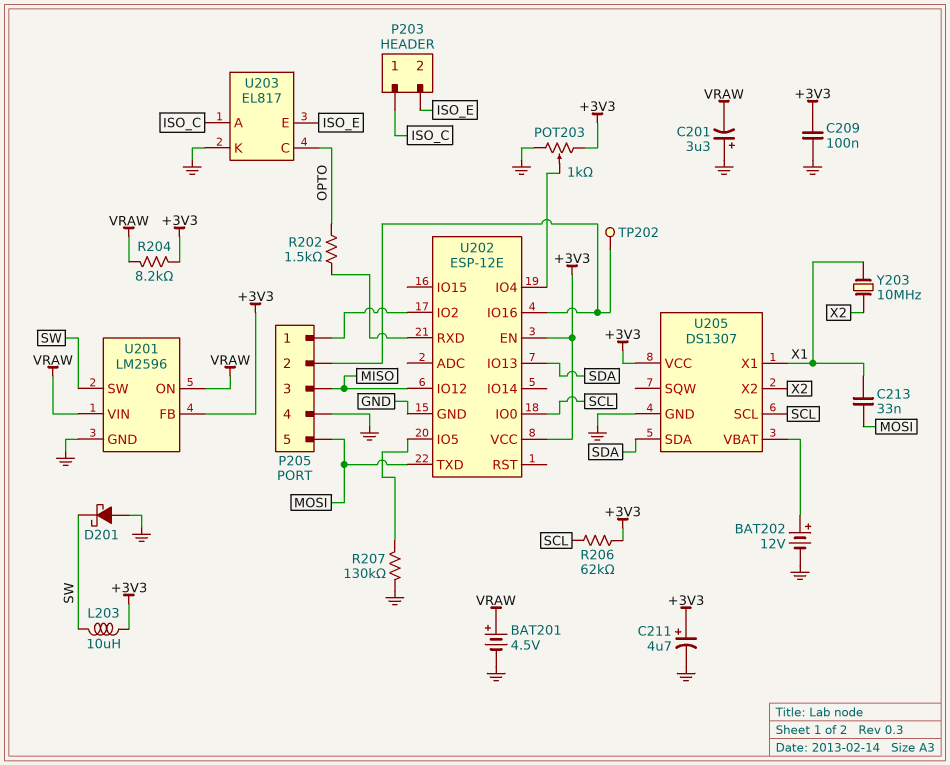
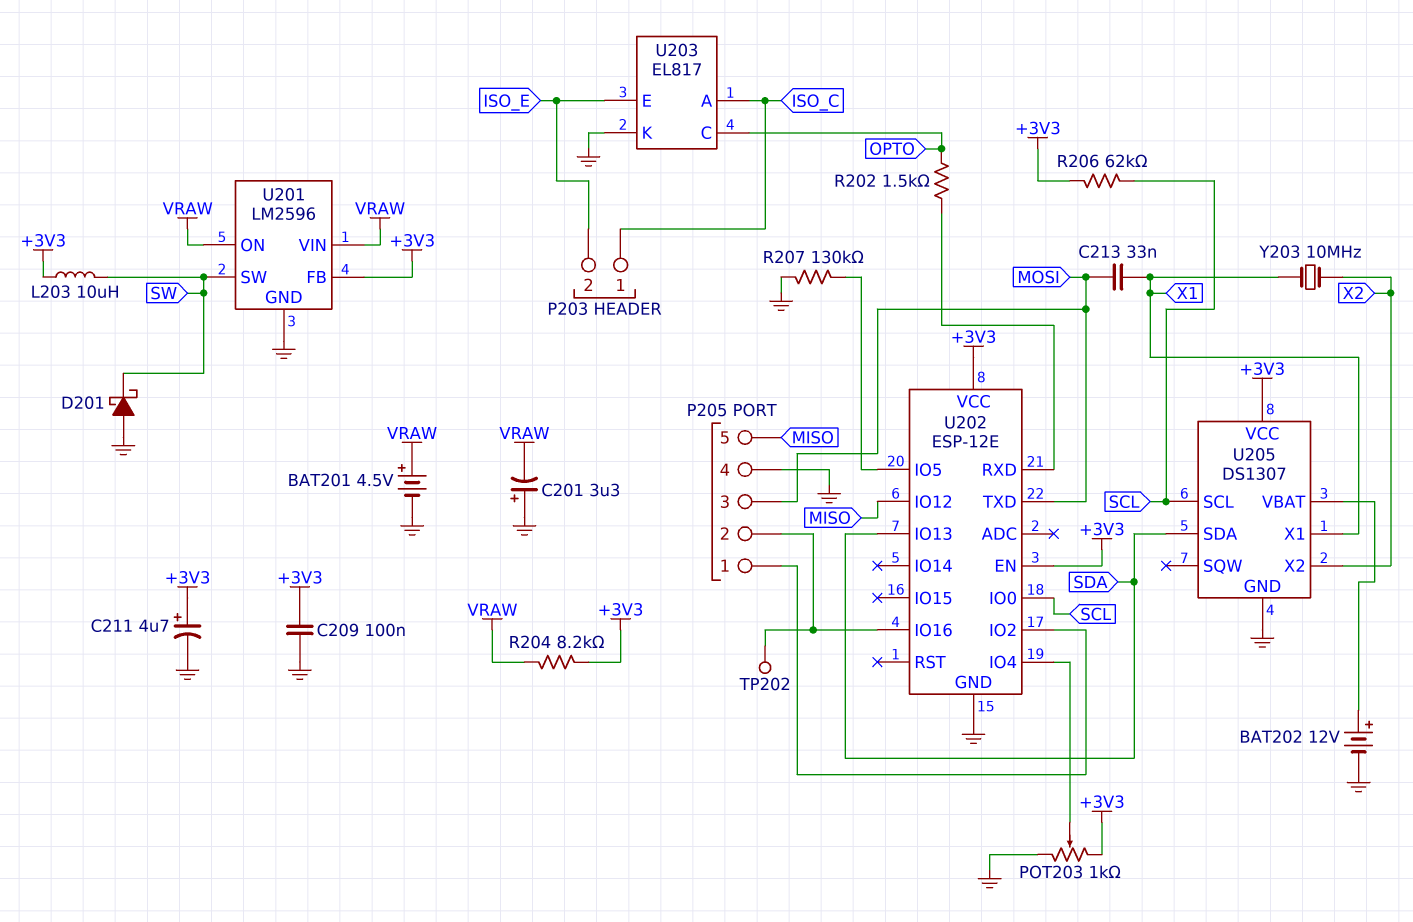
P205 pin 3: MISO -> MOSI
P205 pin 5: MOSI -> MISO

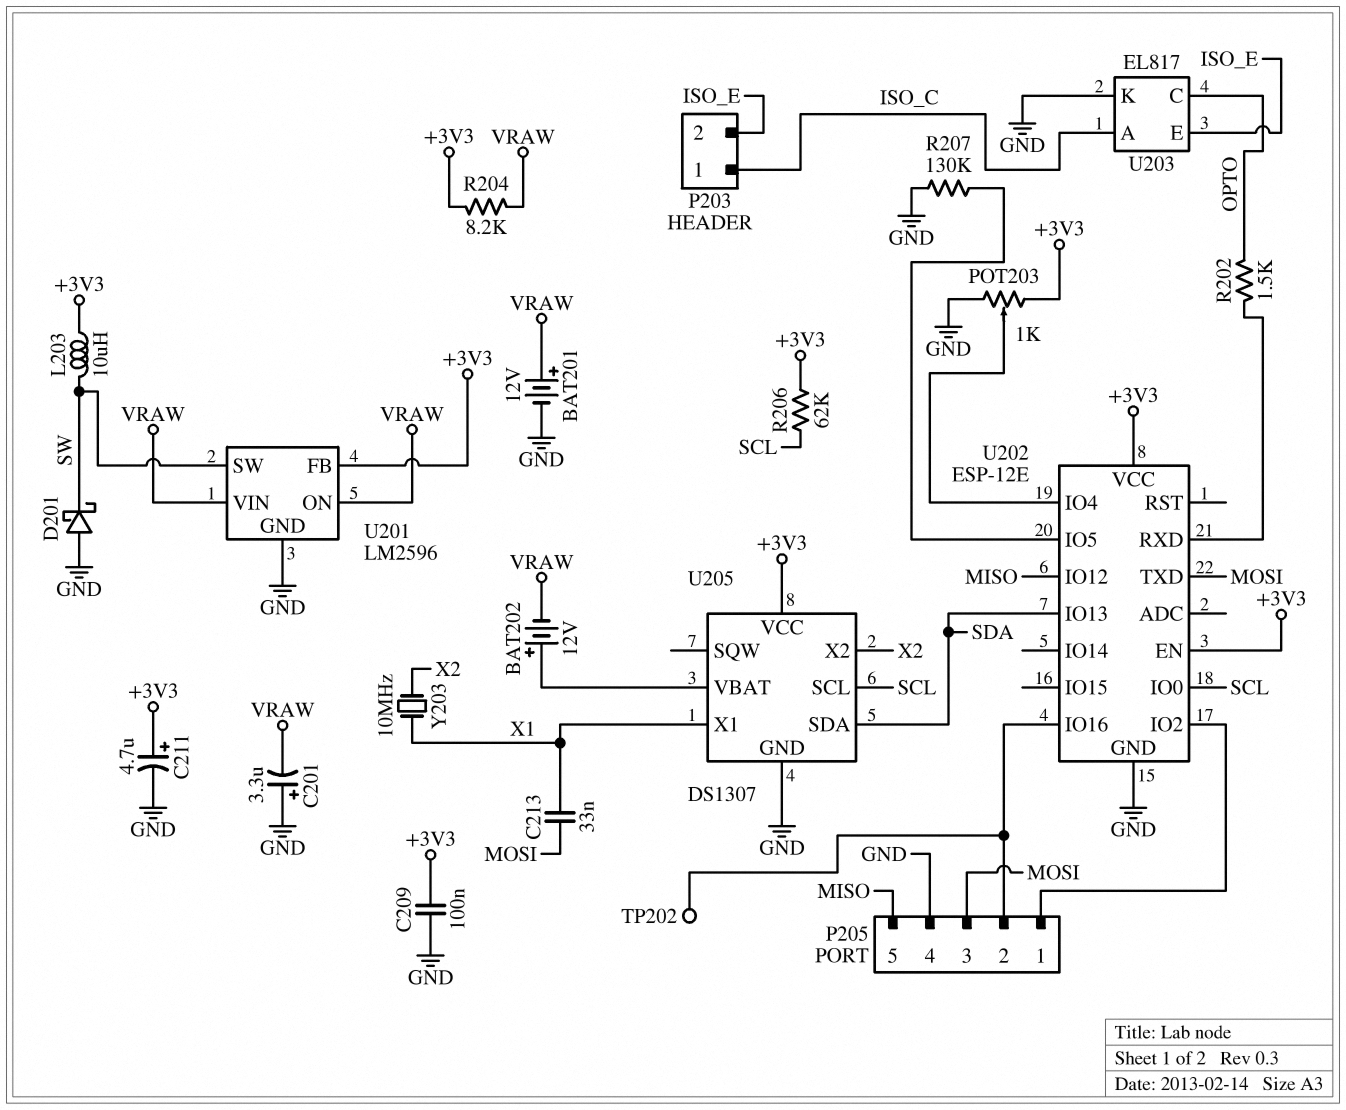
BAT201: 4.5V (plus VRAW, minus GND) -> 12V (plus VRAW, minus GND)
BAT202: 12V (plus U205/VBAT, minus GND) -> 12V (plus U205/VBAT, minus VRAW)

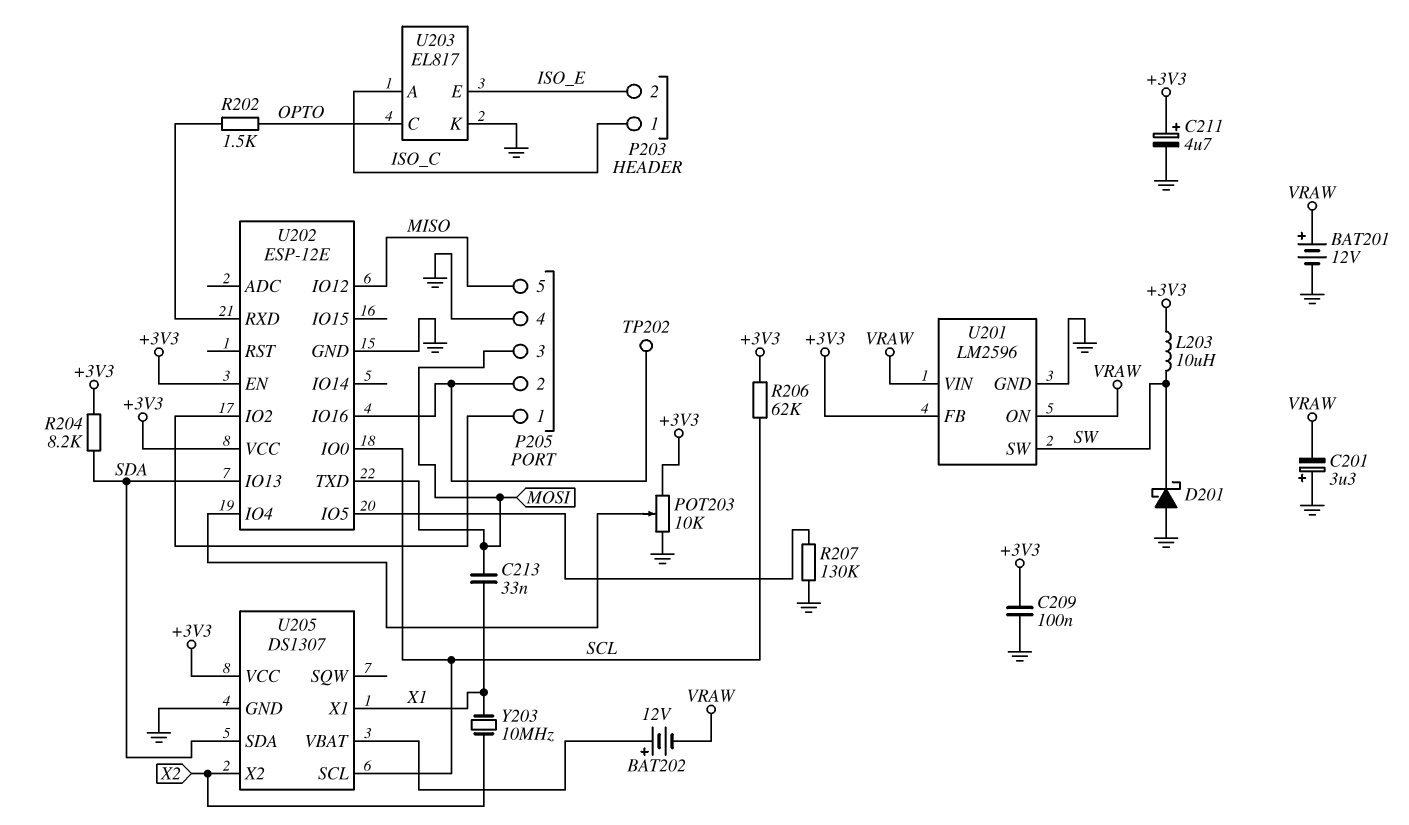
POT203: 1k (+3V3, GND, wiper U202/IO4) -> 10k (+3V3, GND, wiper U202/IO4)
R204: 8.2k (+3V3, VRAW) -> 8.2k (+3V3, SDA)

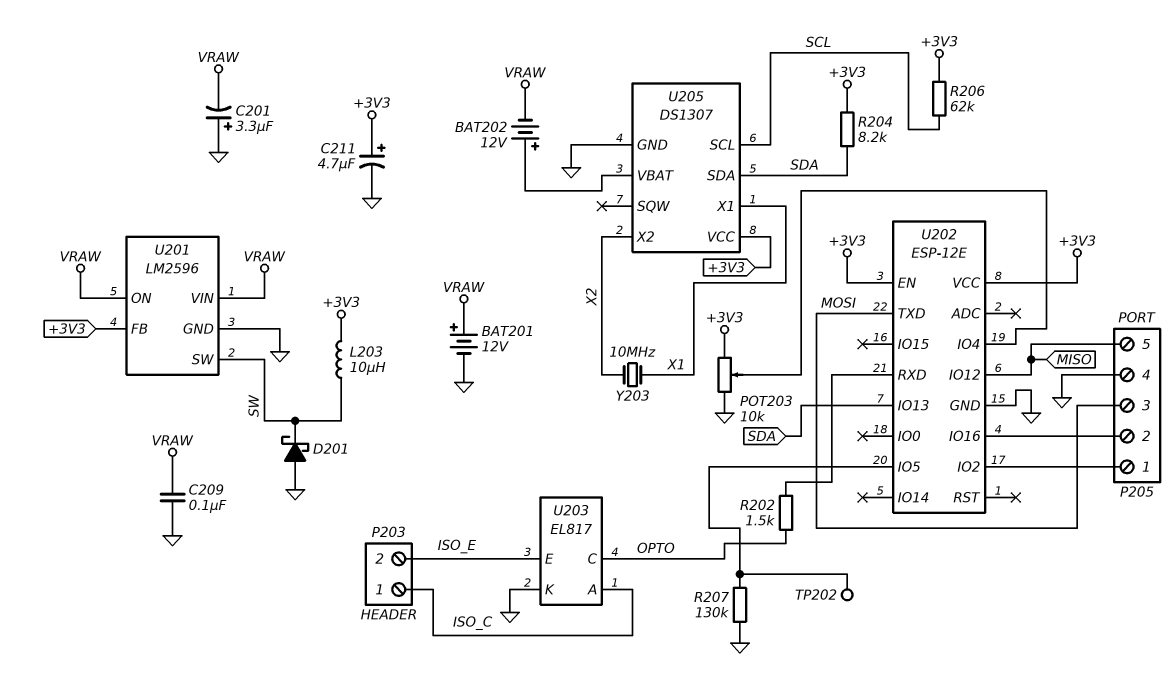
C209: 100nF (+3V3, GND) -> 100nF (GND, VRAW)
C213: 33nF (MOSI, X1) -> none
TP202: test point (P205/2) -> test point (U202/IO5)
U202 pin IO0: SCL -> none

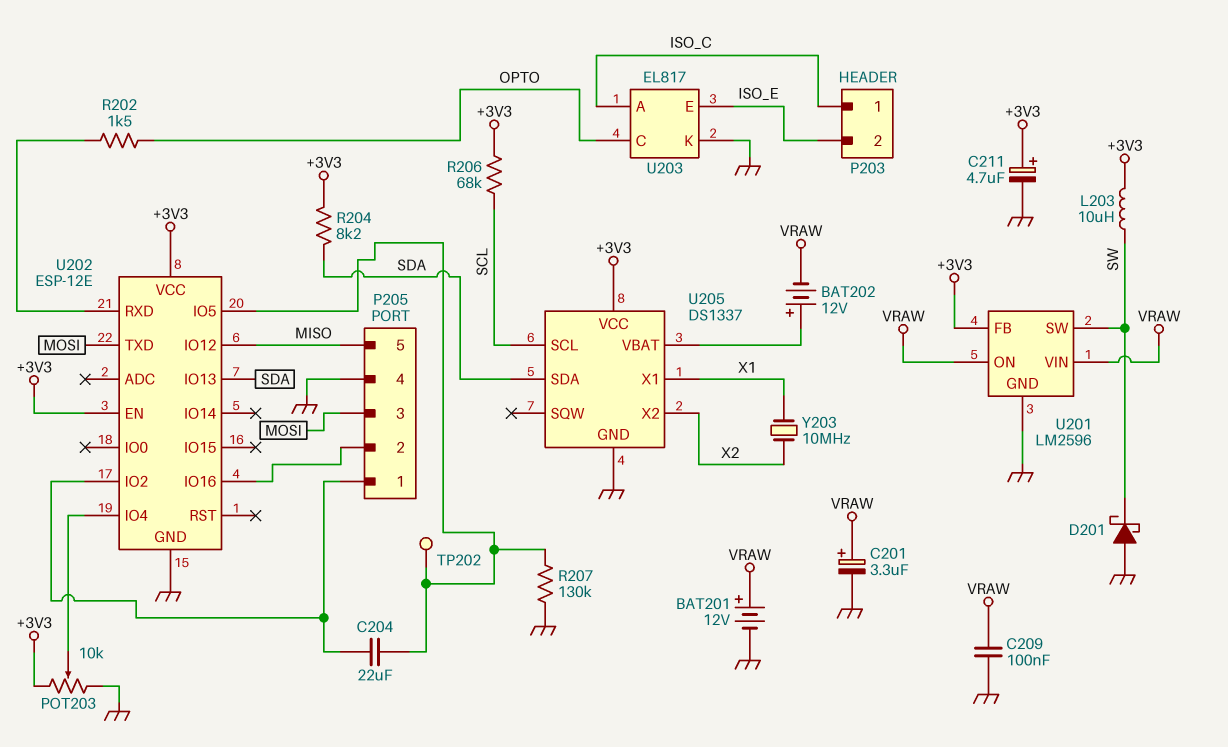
C201: 3.3uF (plus GND, minus VRAW) -> 3.3uF (plus VRAW, minus GND)
C204: none -> 22uF (P205/1, U202/IO5)
R206: 62k (+3V3, SCL) -> 68k (+3V3, SCL)
U205: DS1307 -> DS1337

